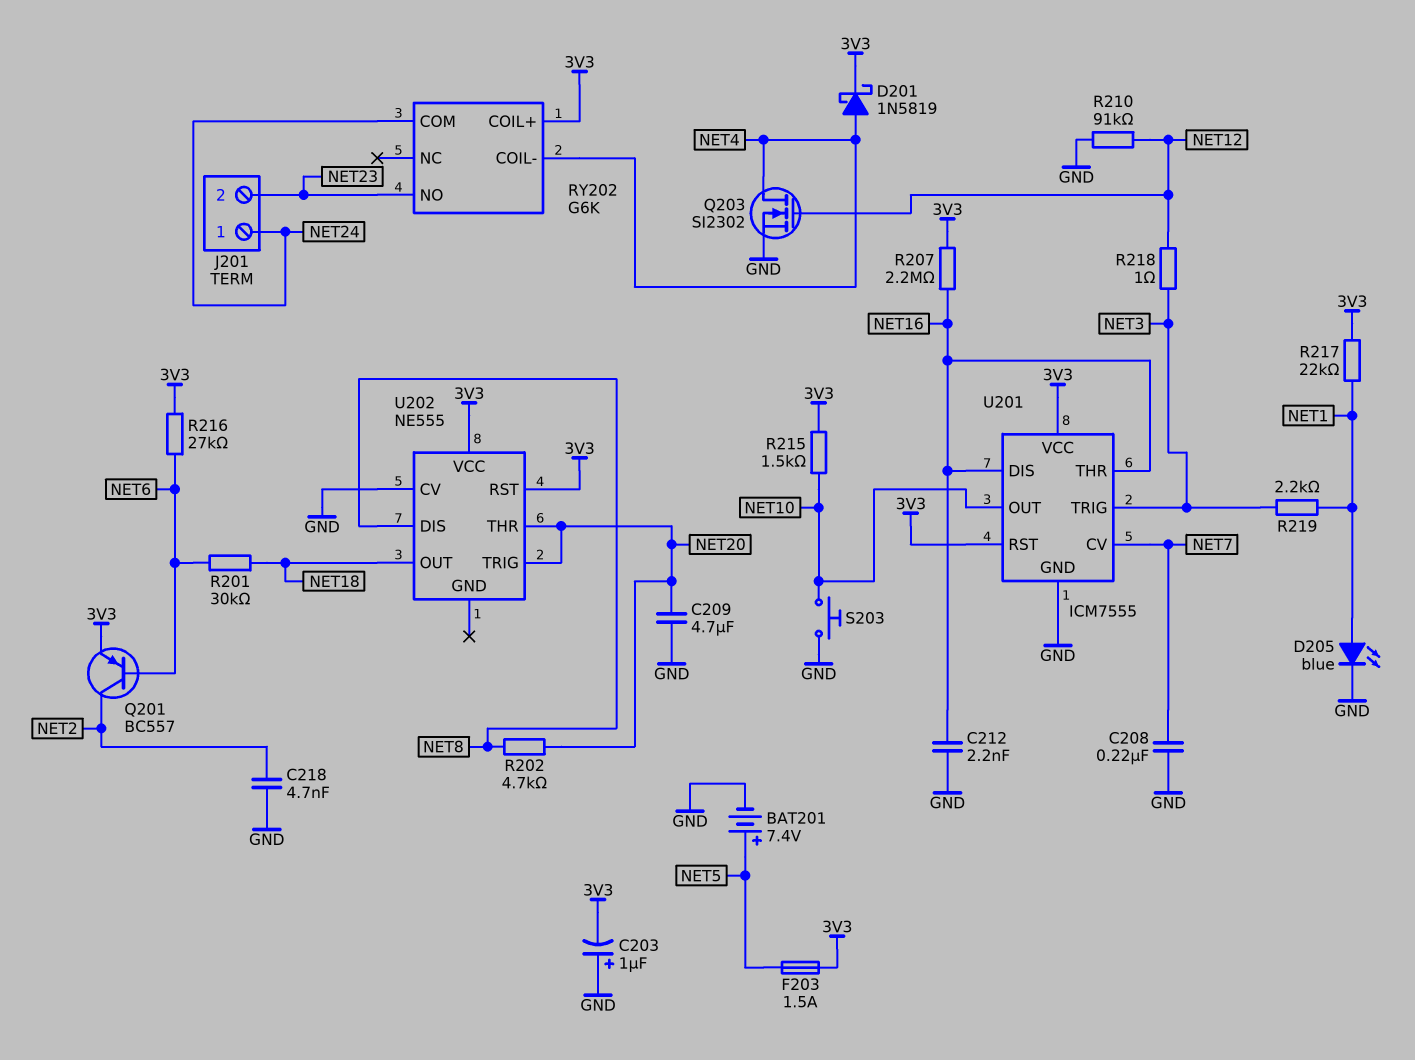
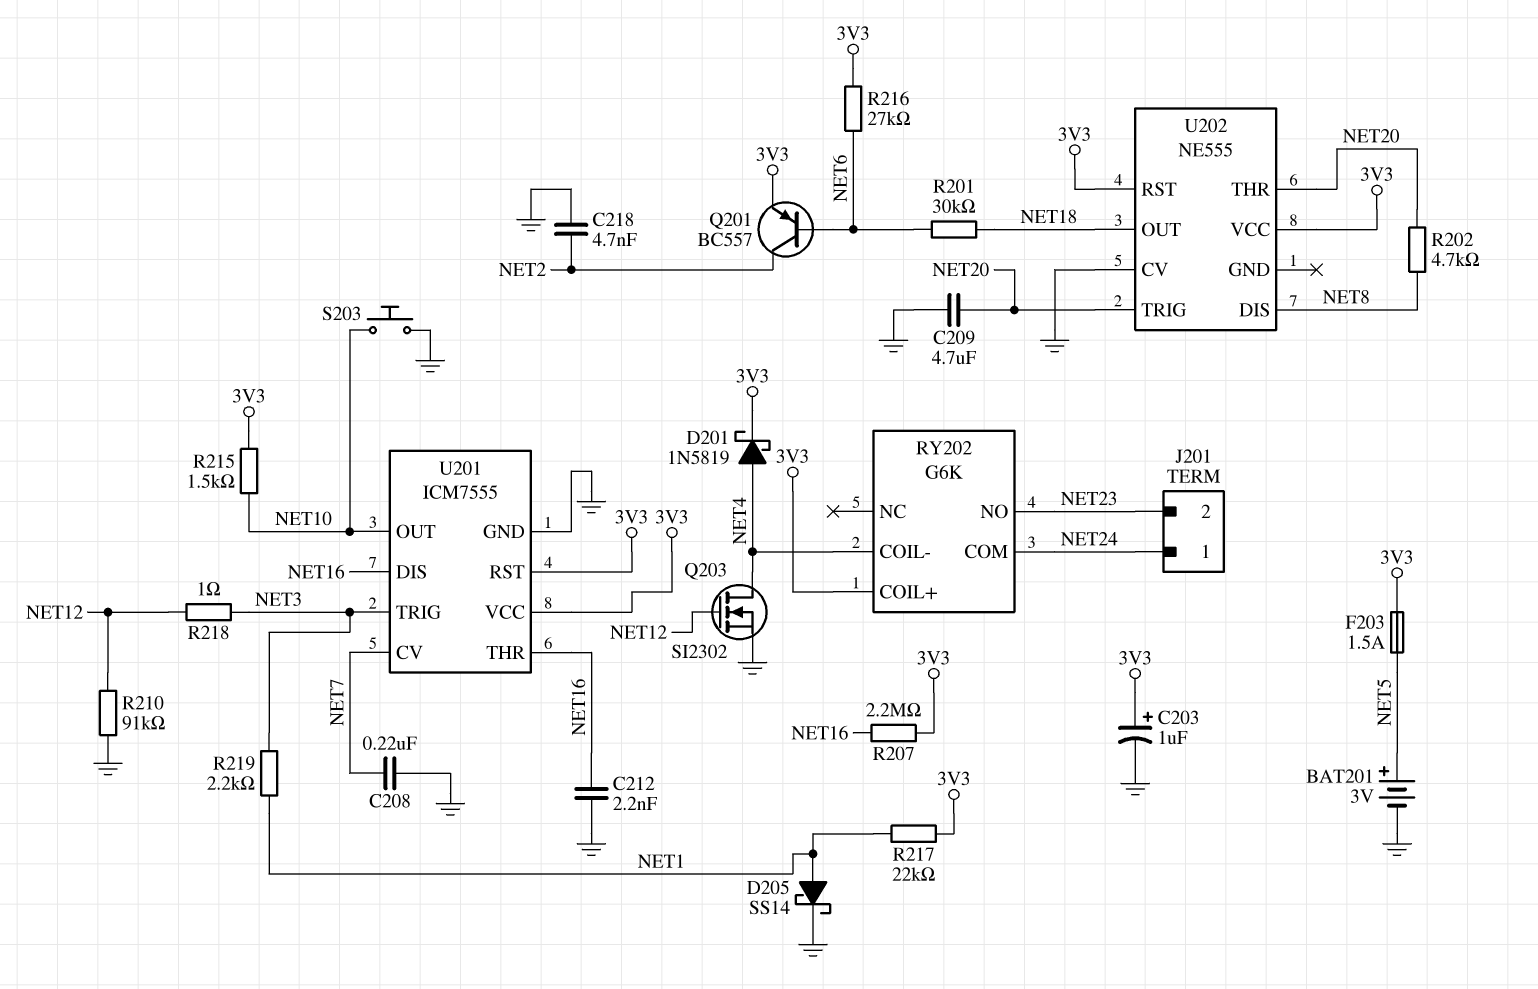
BAT201: 7.4V (plus NET5, minus GND) -> 3V (plus NET5, minus GND)
C203: 1uF (plus GND, minus 3V3) -> 1uF (plus 3V3, minus GND)
D205: LED blue (A NET1, K GND) -> schottky SS14 (A NET1, K GND)

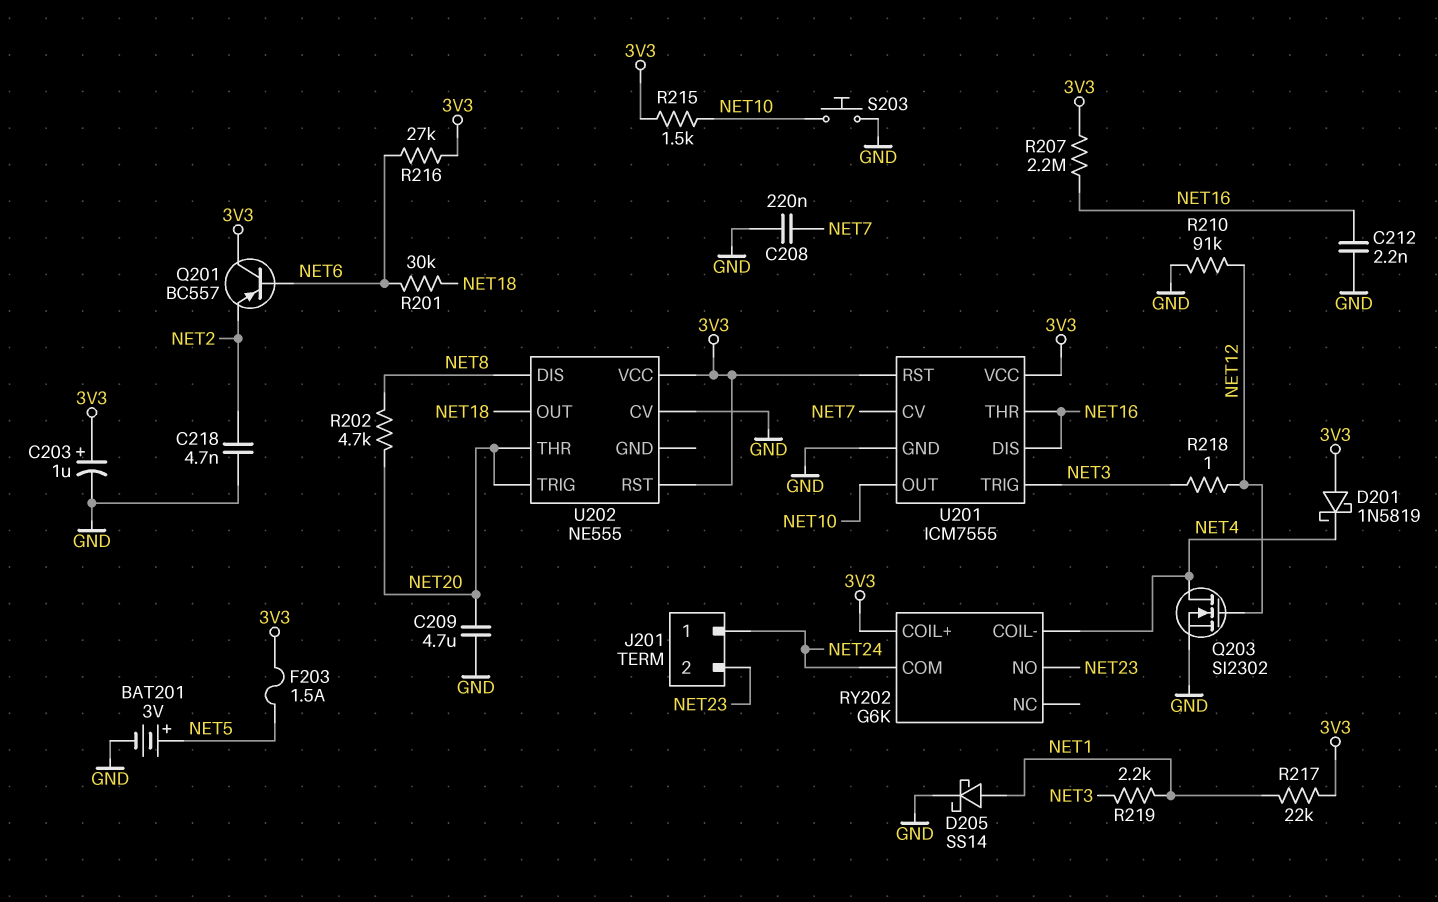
D201: schottky 1N5819 (A NET4, K 3V3) -> schottky 1N5819 (A 3V3, K NET4)
Q201: PNP BC557 (B NET6, C NET2, E 3V3) -> PNP BC557 (B NET6, C 3V3, E NET2)

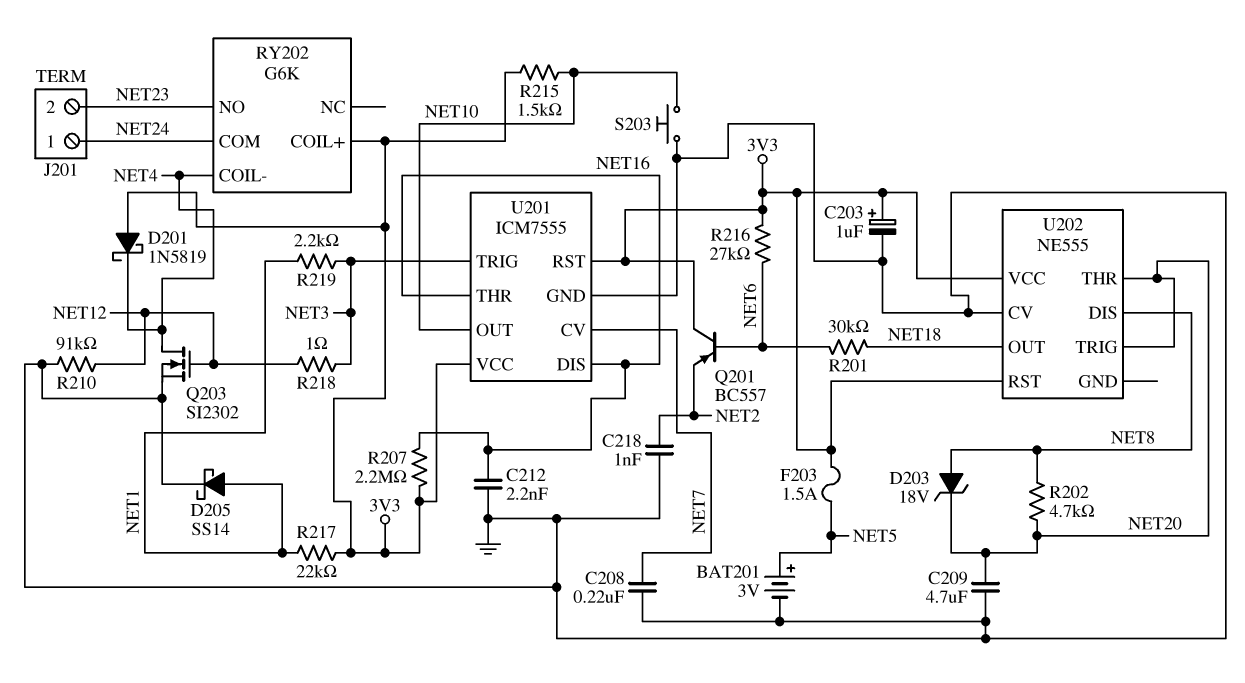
C218: 4.7nF (GND, NET2) -> 1nF (GND, NET2)
D203: none -> zener 18V (A NET8, K NET20)

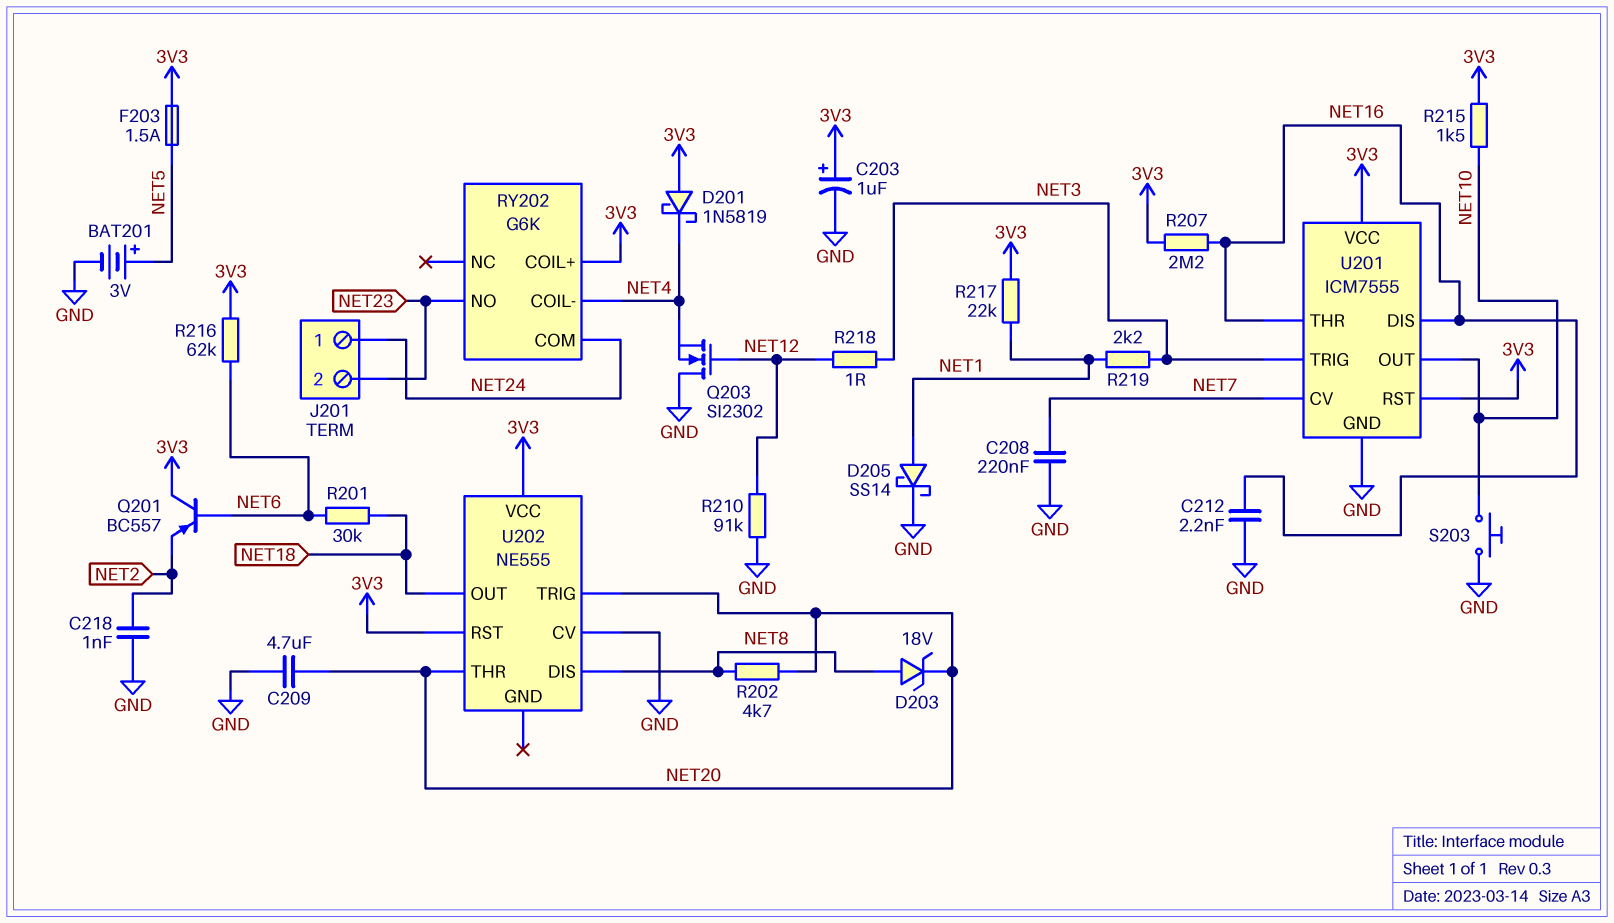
Q203: NMOS SI2302 (G NET12, D NET4, S GND) -> NMOS SI2302 (G NET12, D GND, S NET4)
R216: 27k (3V3, NET6) -> 62k (3V3, NET6)

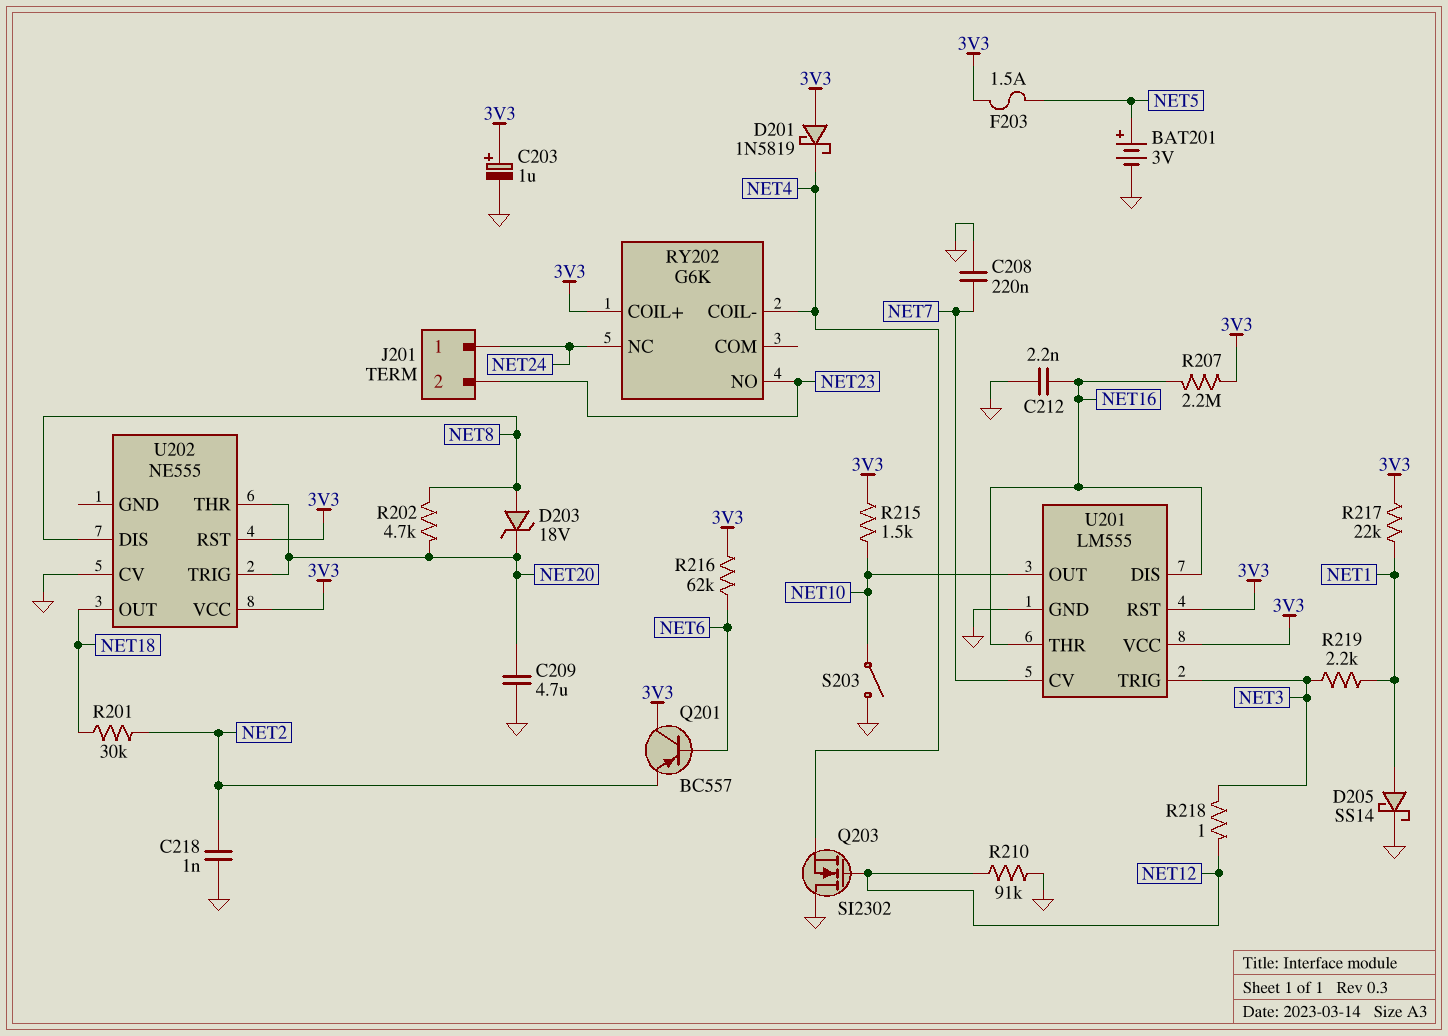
R201: 30k (NET6, NET18) -> 30k (NET2, NET18)
RY202 pin COM: NET24 -> none
RY202 pin NC: none -> NET24
S203: button (GND, NET10) -> switch (GND, NET10)
U201: ICM7555 -> LM555

